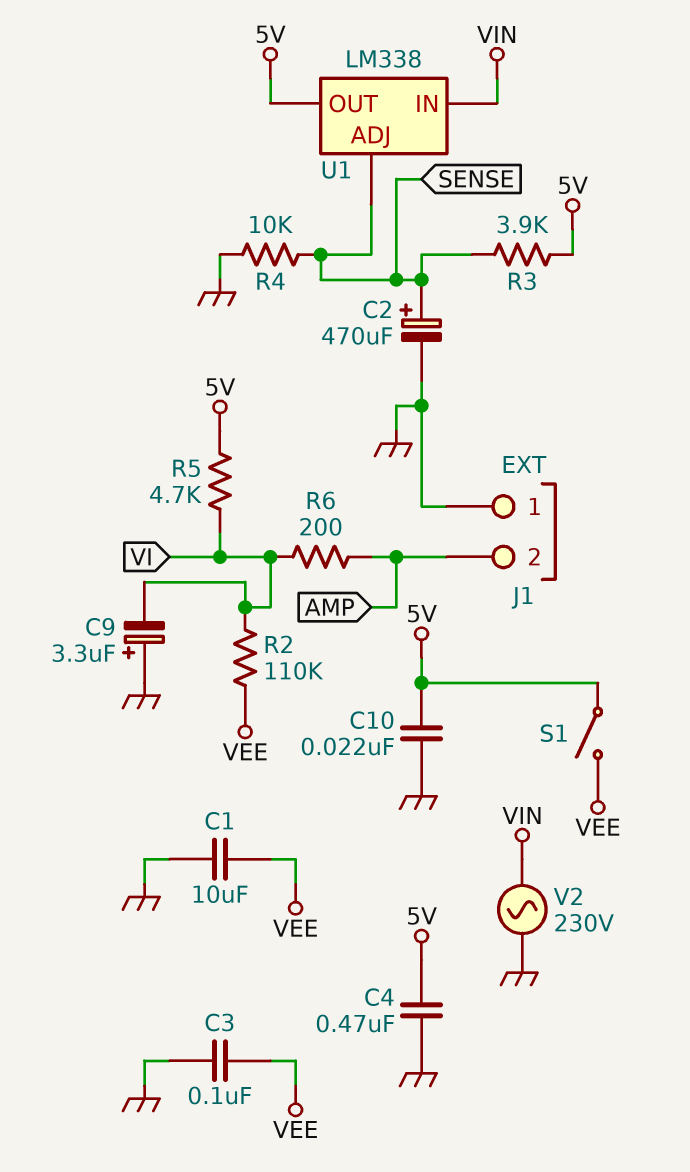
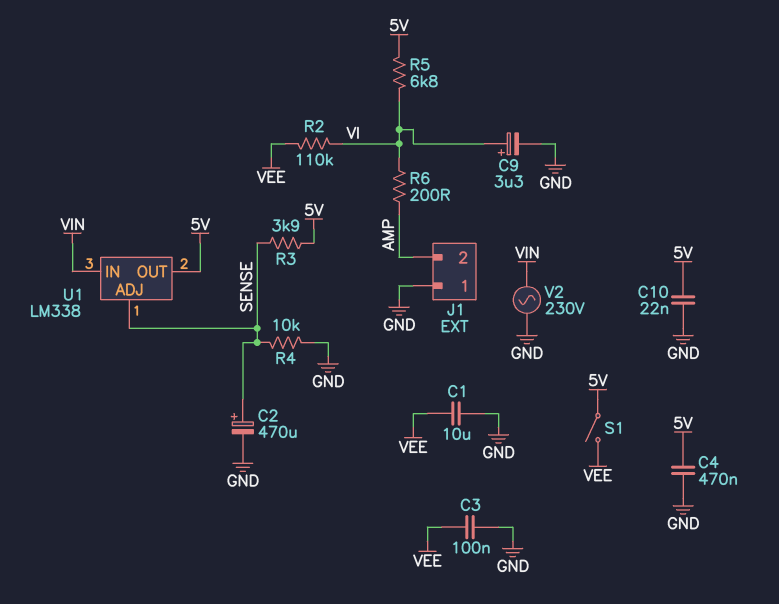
C9: 3.3uF (plus GND, minus VI) -> 3.3uF (plus VI, minus GND)
R5: 4.7k (5V, VI) -> 6.8k (5V, VI)

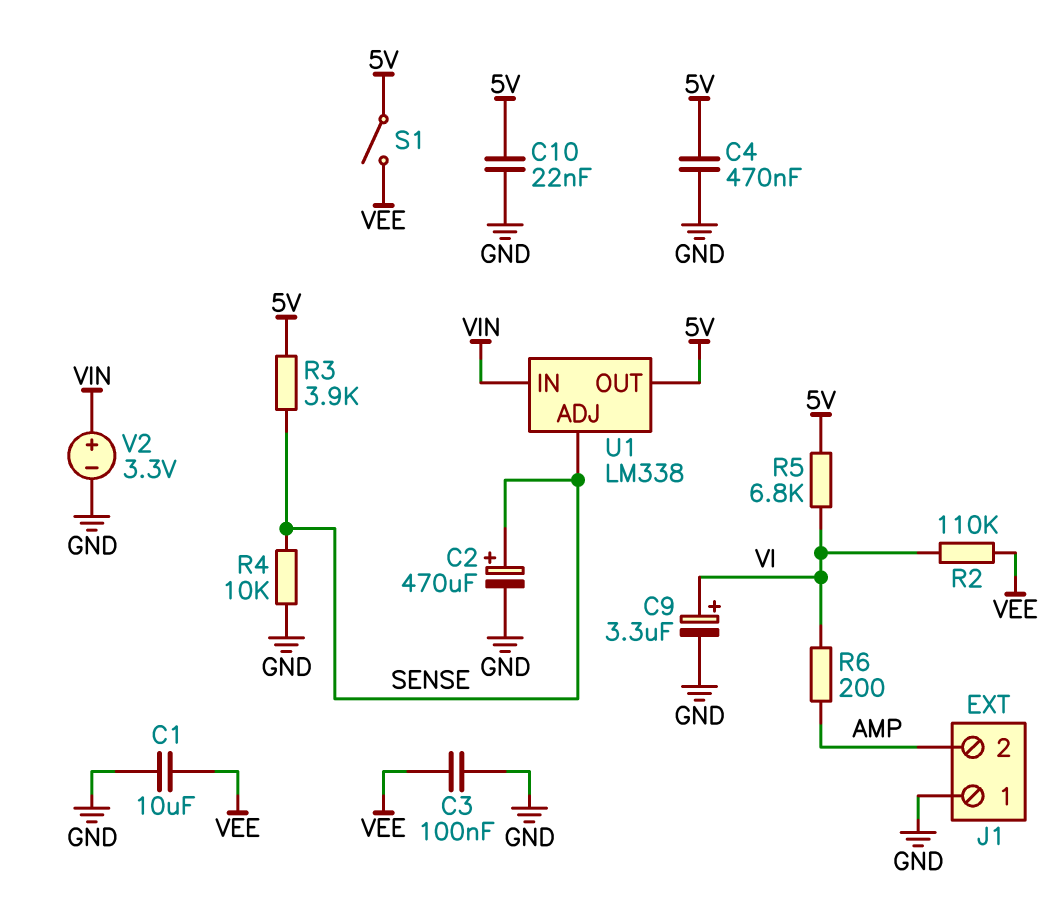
V2: AC 230V (GND, VIN) -> 3.3V (plus VIN, minus GND)

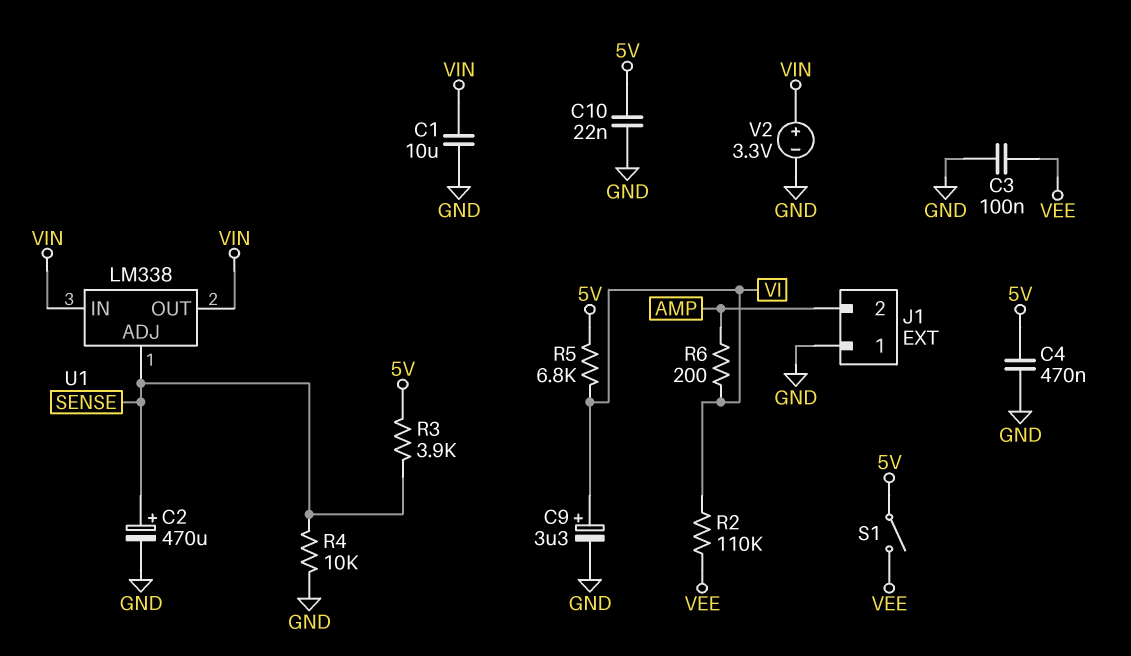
C1: 10uF (GND, VEE) -> 10uF (GND, VIN)
U1 pin OUT: 5V -> VIN

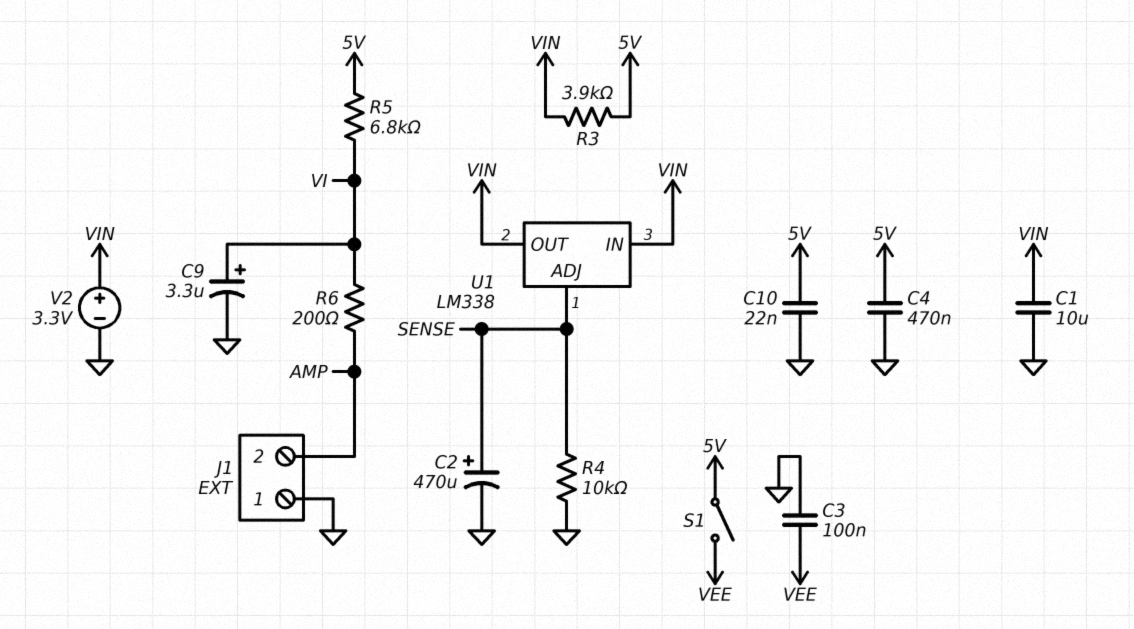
R2: 110k (VEE, VI) -> none
R3: 3.9k (5V, SENSE) -> 3.9k (5V, VIN)

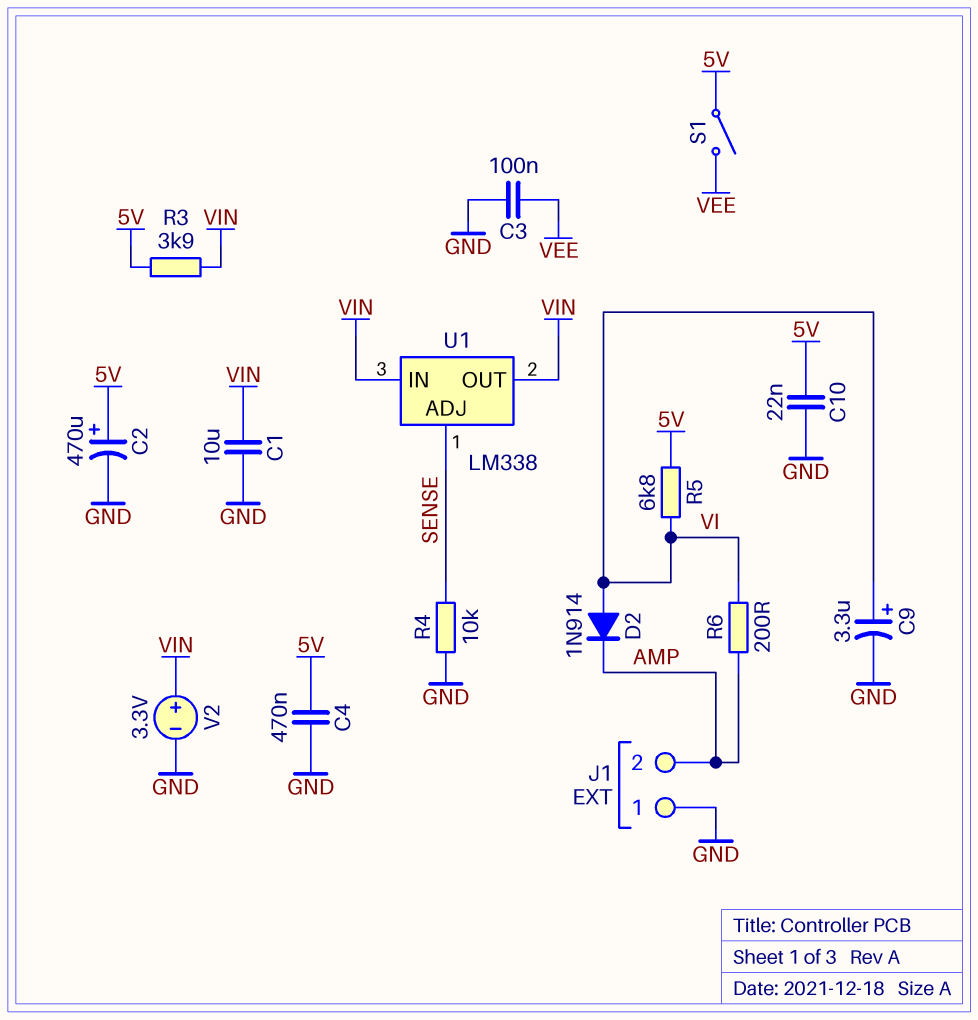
C2: 470uF (plus SENSE, minus GND) -> 470uF (plus 5V, minus GND)
D2: none -> diode 1N914 (A VI, K AMP)

